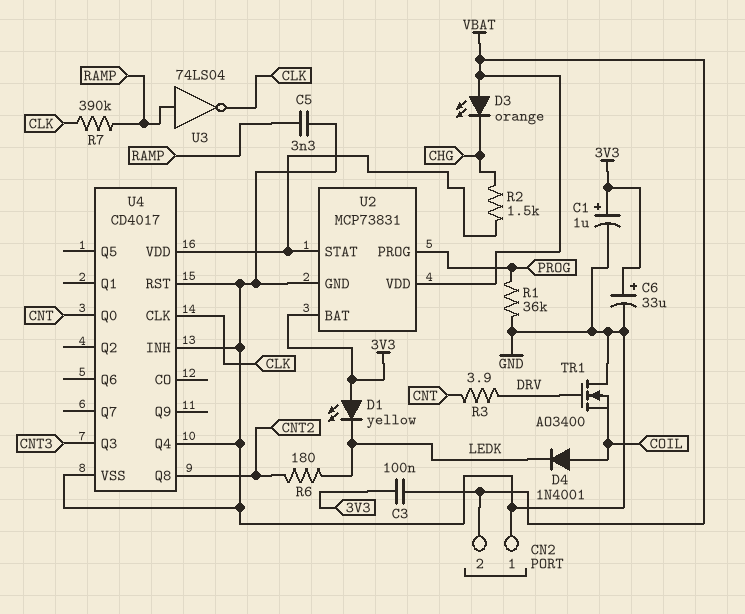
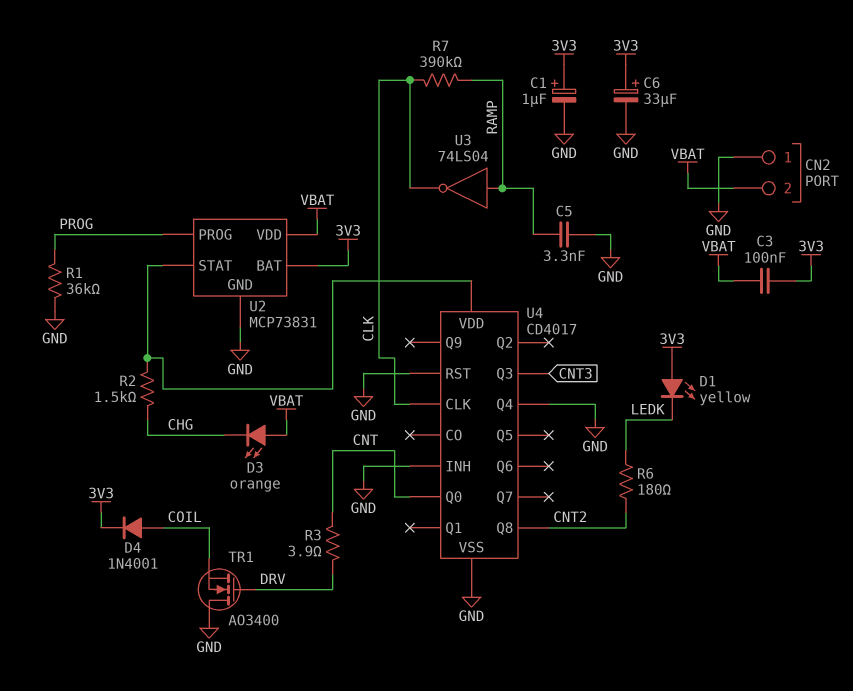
D4: diode 1N4001 (A COIL, K LEDK) -> diode 1N4001 (A COIL, K 3V3)

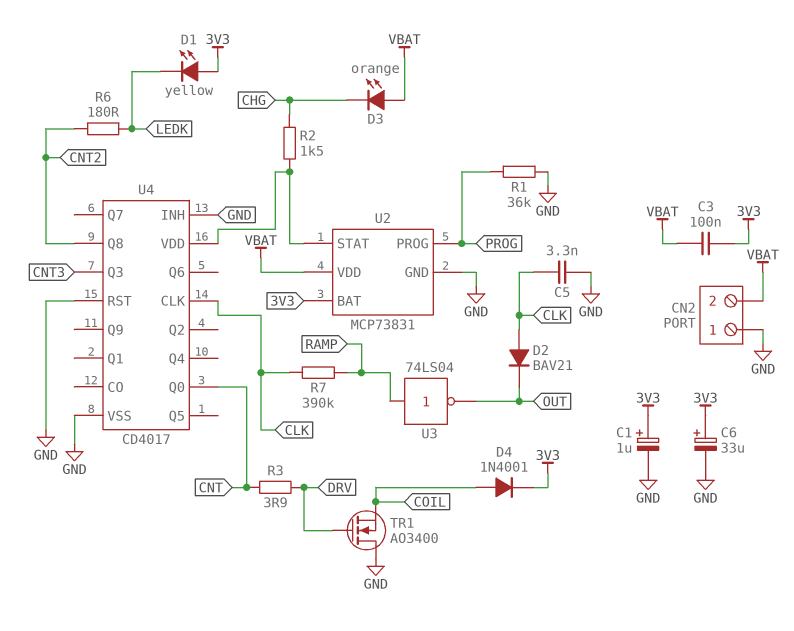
C5: 3.3nF (GND, RAMP) -> 3.3nF (CLK, GND)
D2: none -> diode BAV21 (A CLK, K OUT)
U3: NOT 74LS04 (in RAMP, out CLK) -> NOT 74LS04 (in RAMP, out OUT)
U4 pin Q4: GND -> none

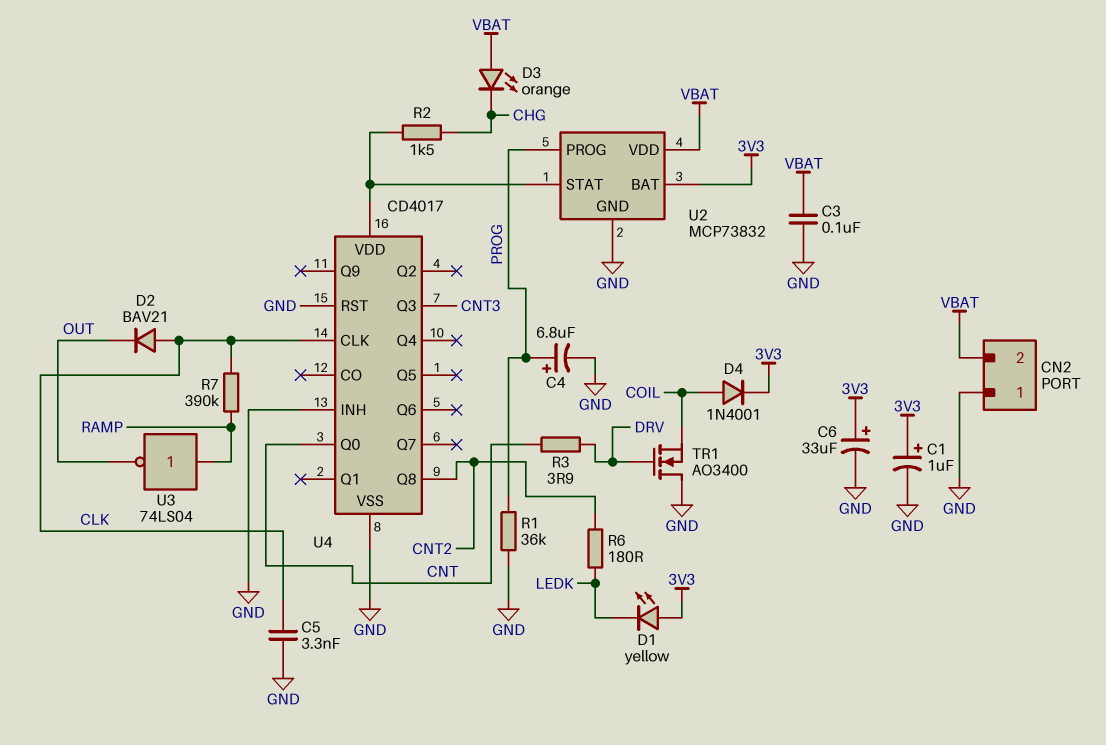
C3: 100nF (3V3, VBAT) -> 100nF (GND, VBAT)
C4: none -> 6.8uF (plus PROG, minus GND)
U2: MCP73831 -> MCP73832

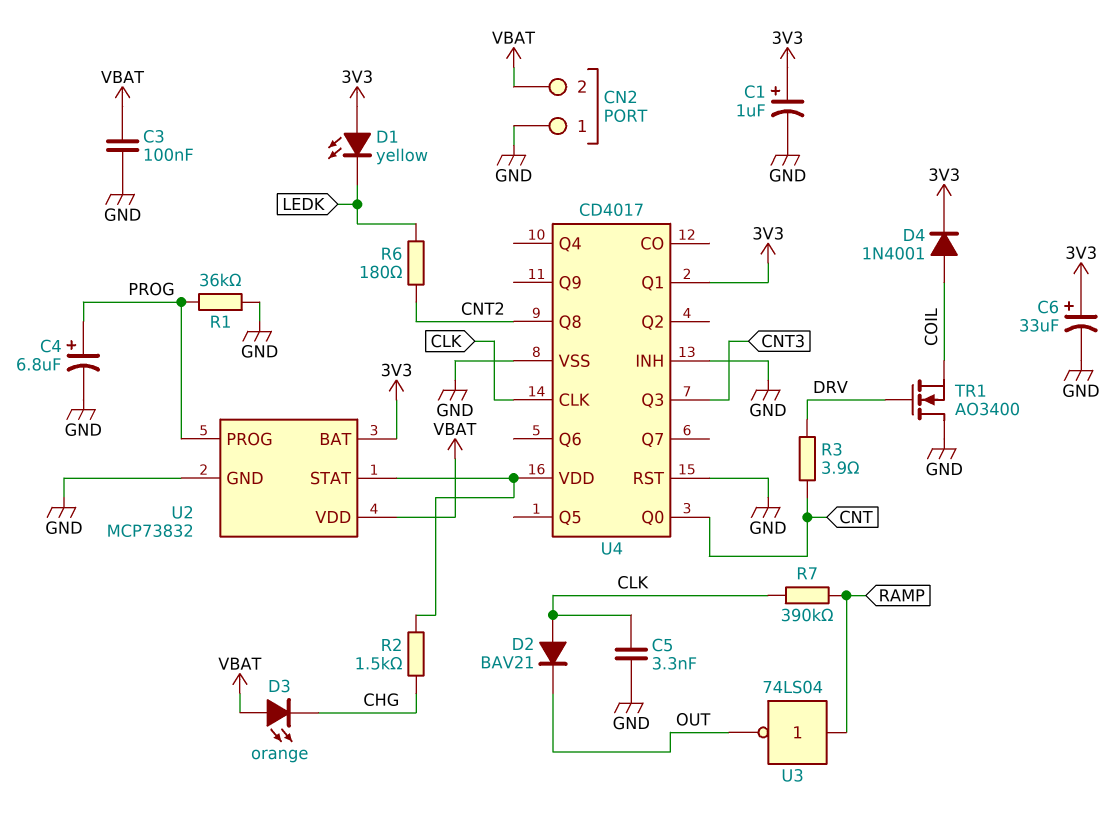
U4 pin Q1: none -> 3V3

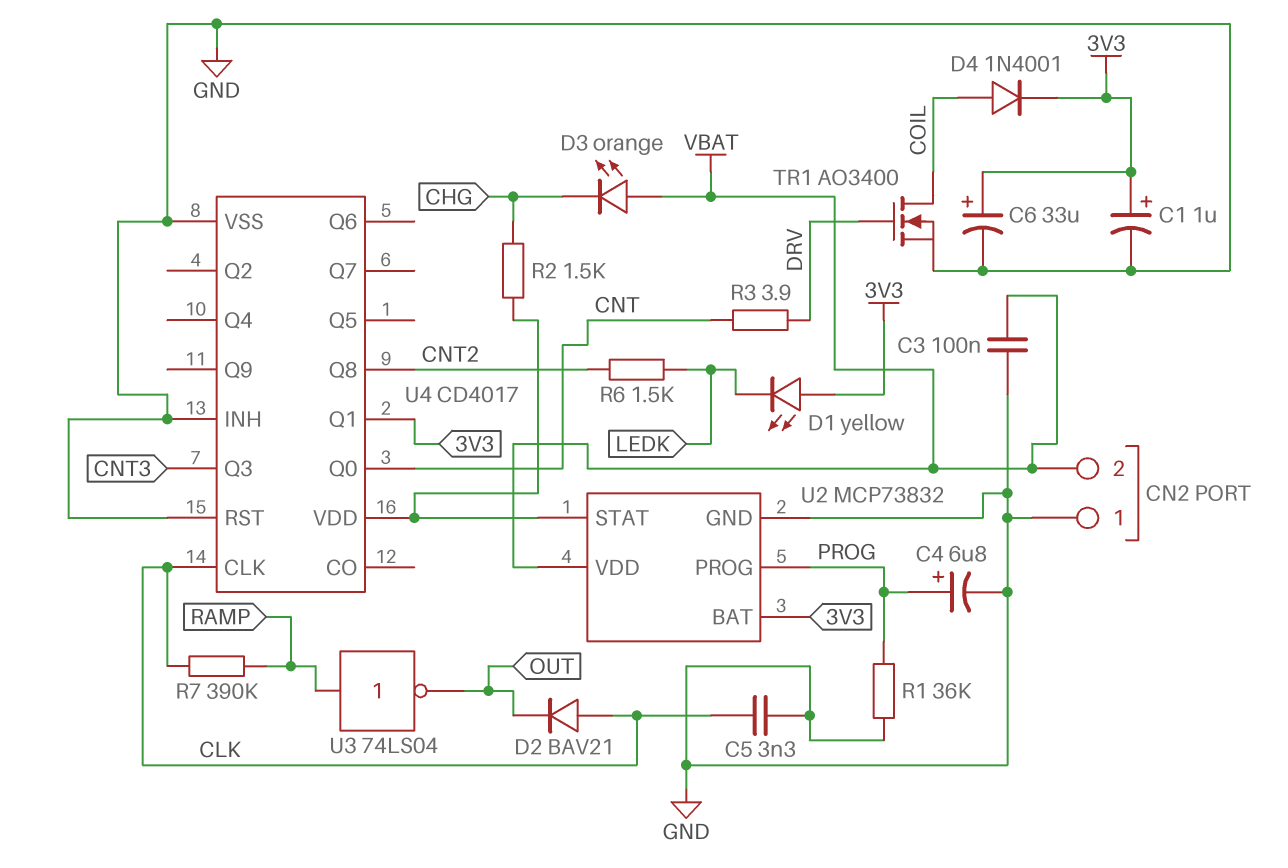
R6: 180 (CNT2, LEDK) -> 1.5k (CNT2, LEDK)
TR1: NMOS AO3400 (G DRV, D GND, S COIL) -> NMOS AO3400 (G DRV, D COIL, S GND)

